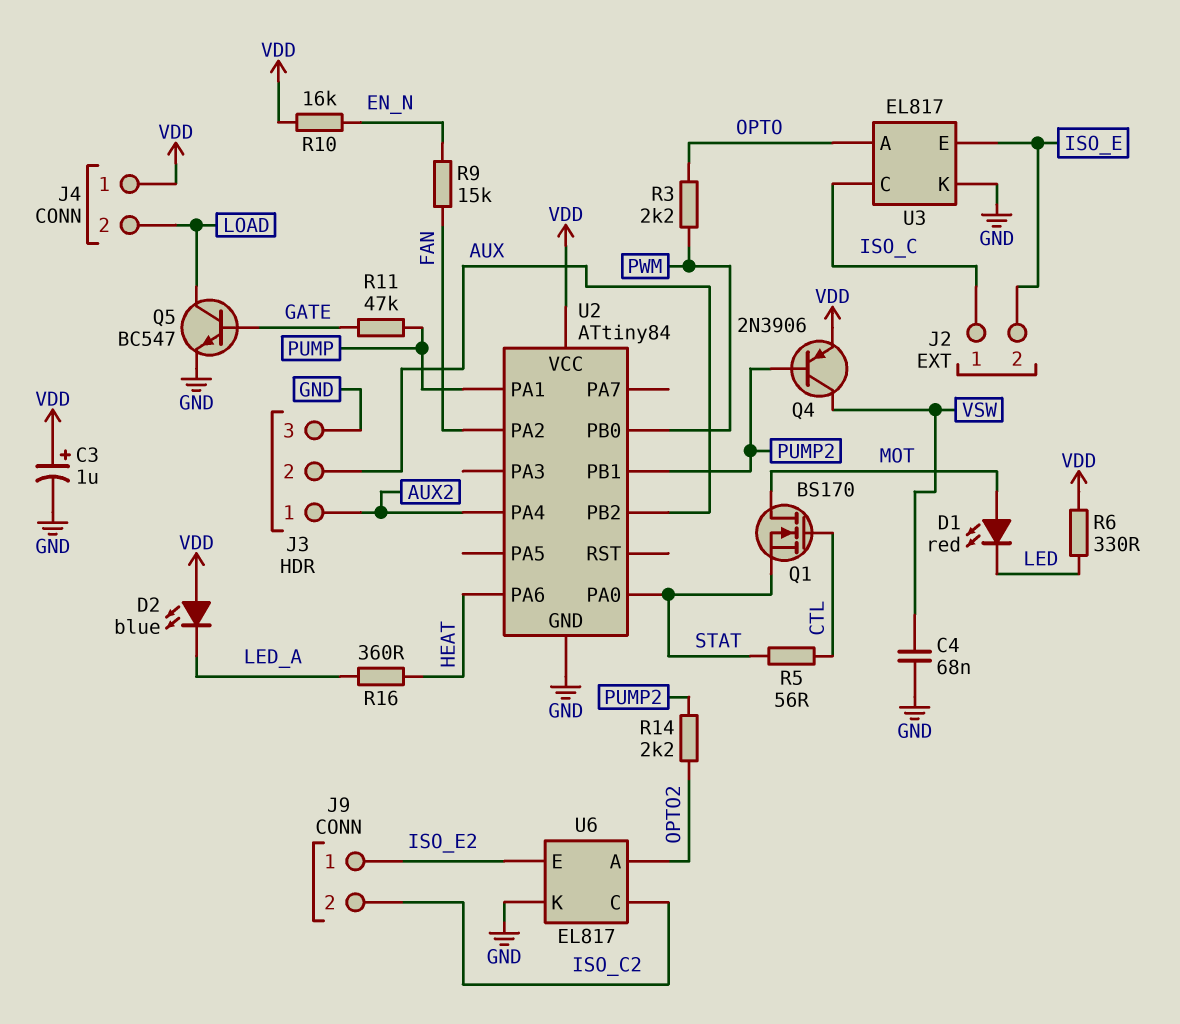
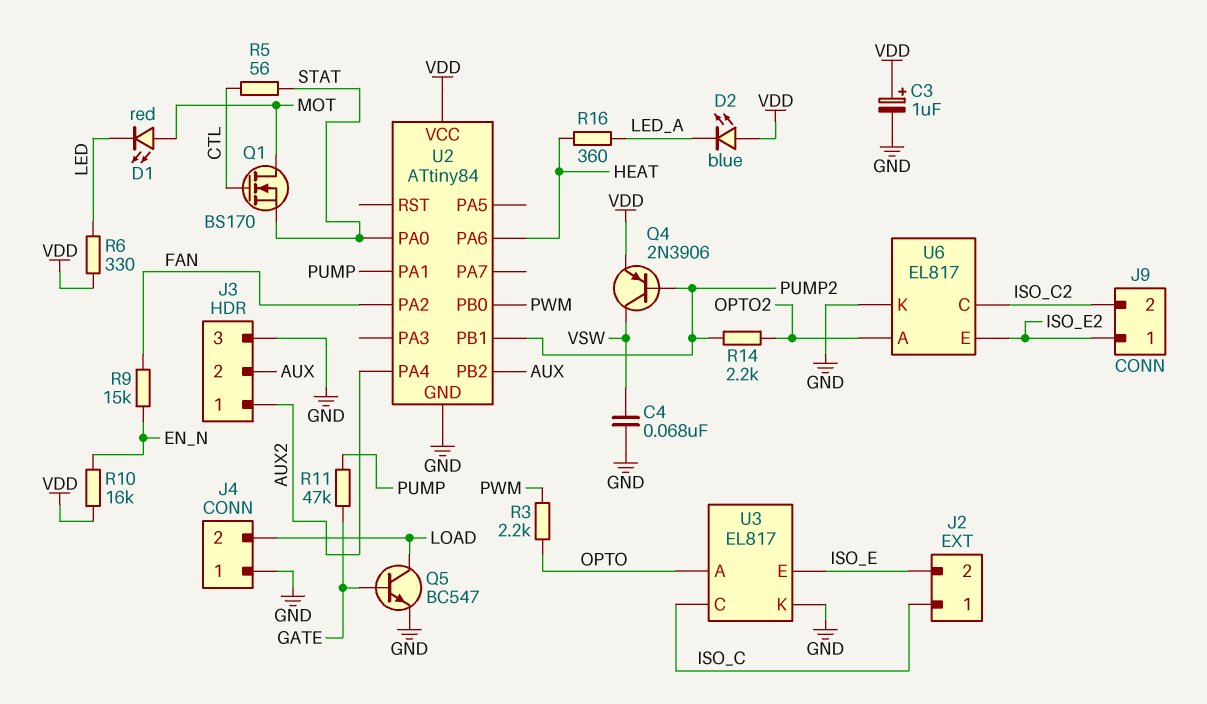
J4 pin 1: VDD -> GND

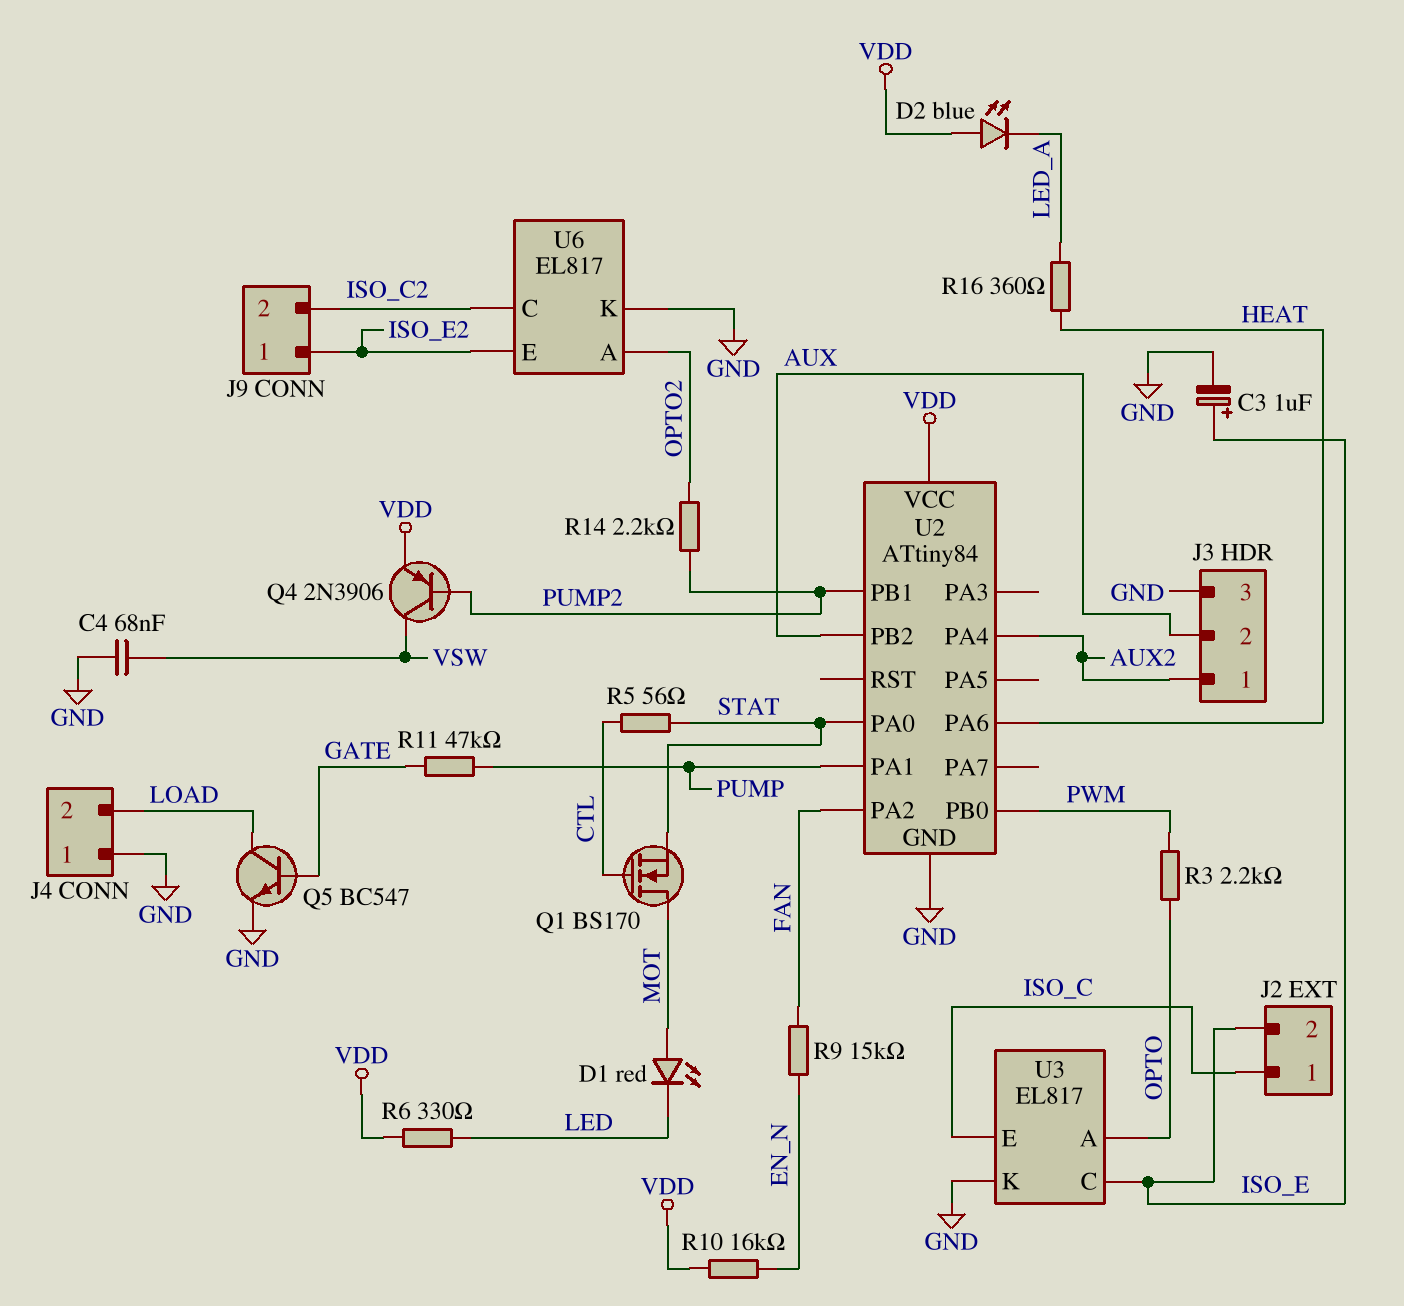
C3: 1uF (plus VDD, minus GND) -> 1uF (plus ISO_E, minus GND)
U3 pin C: ISO_C -> ISO_E
U3 pin E: ISO_E -> ISO_C

